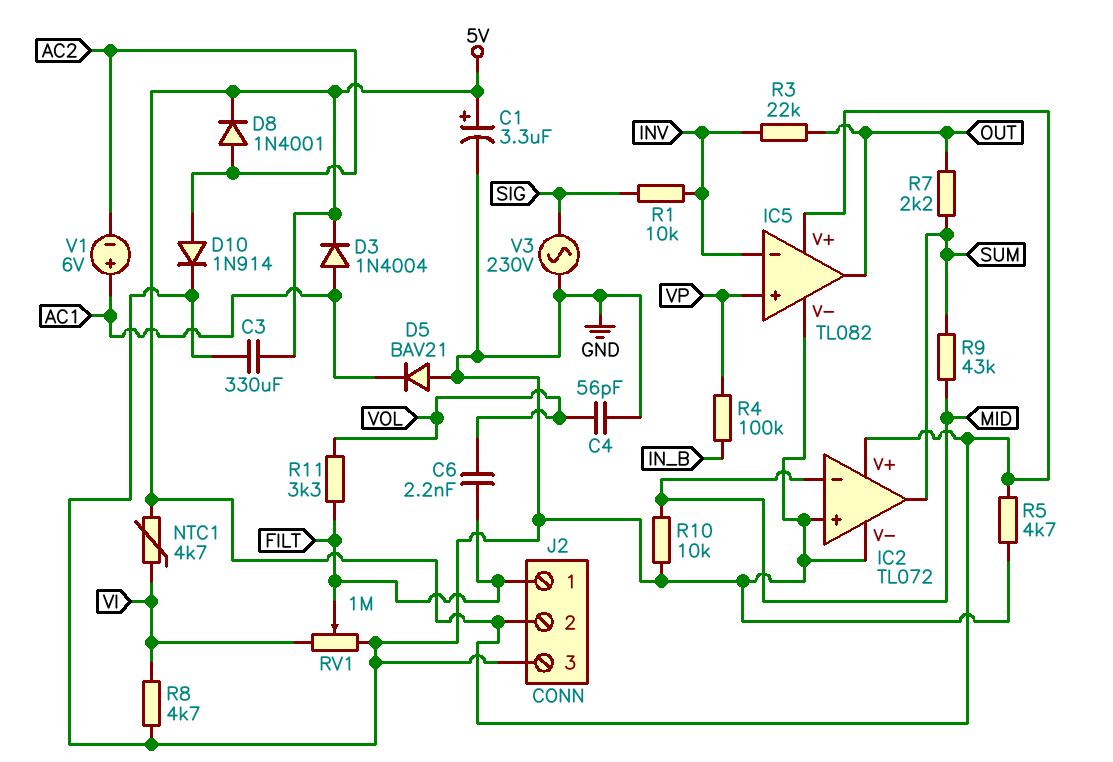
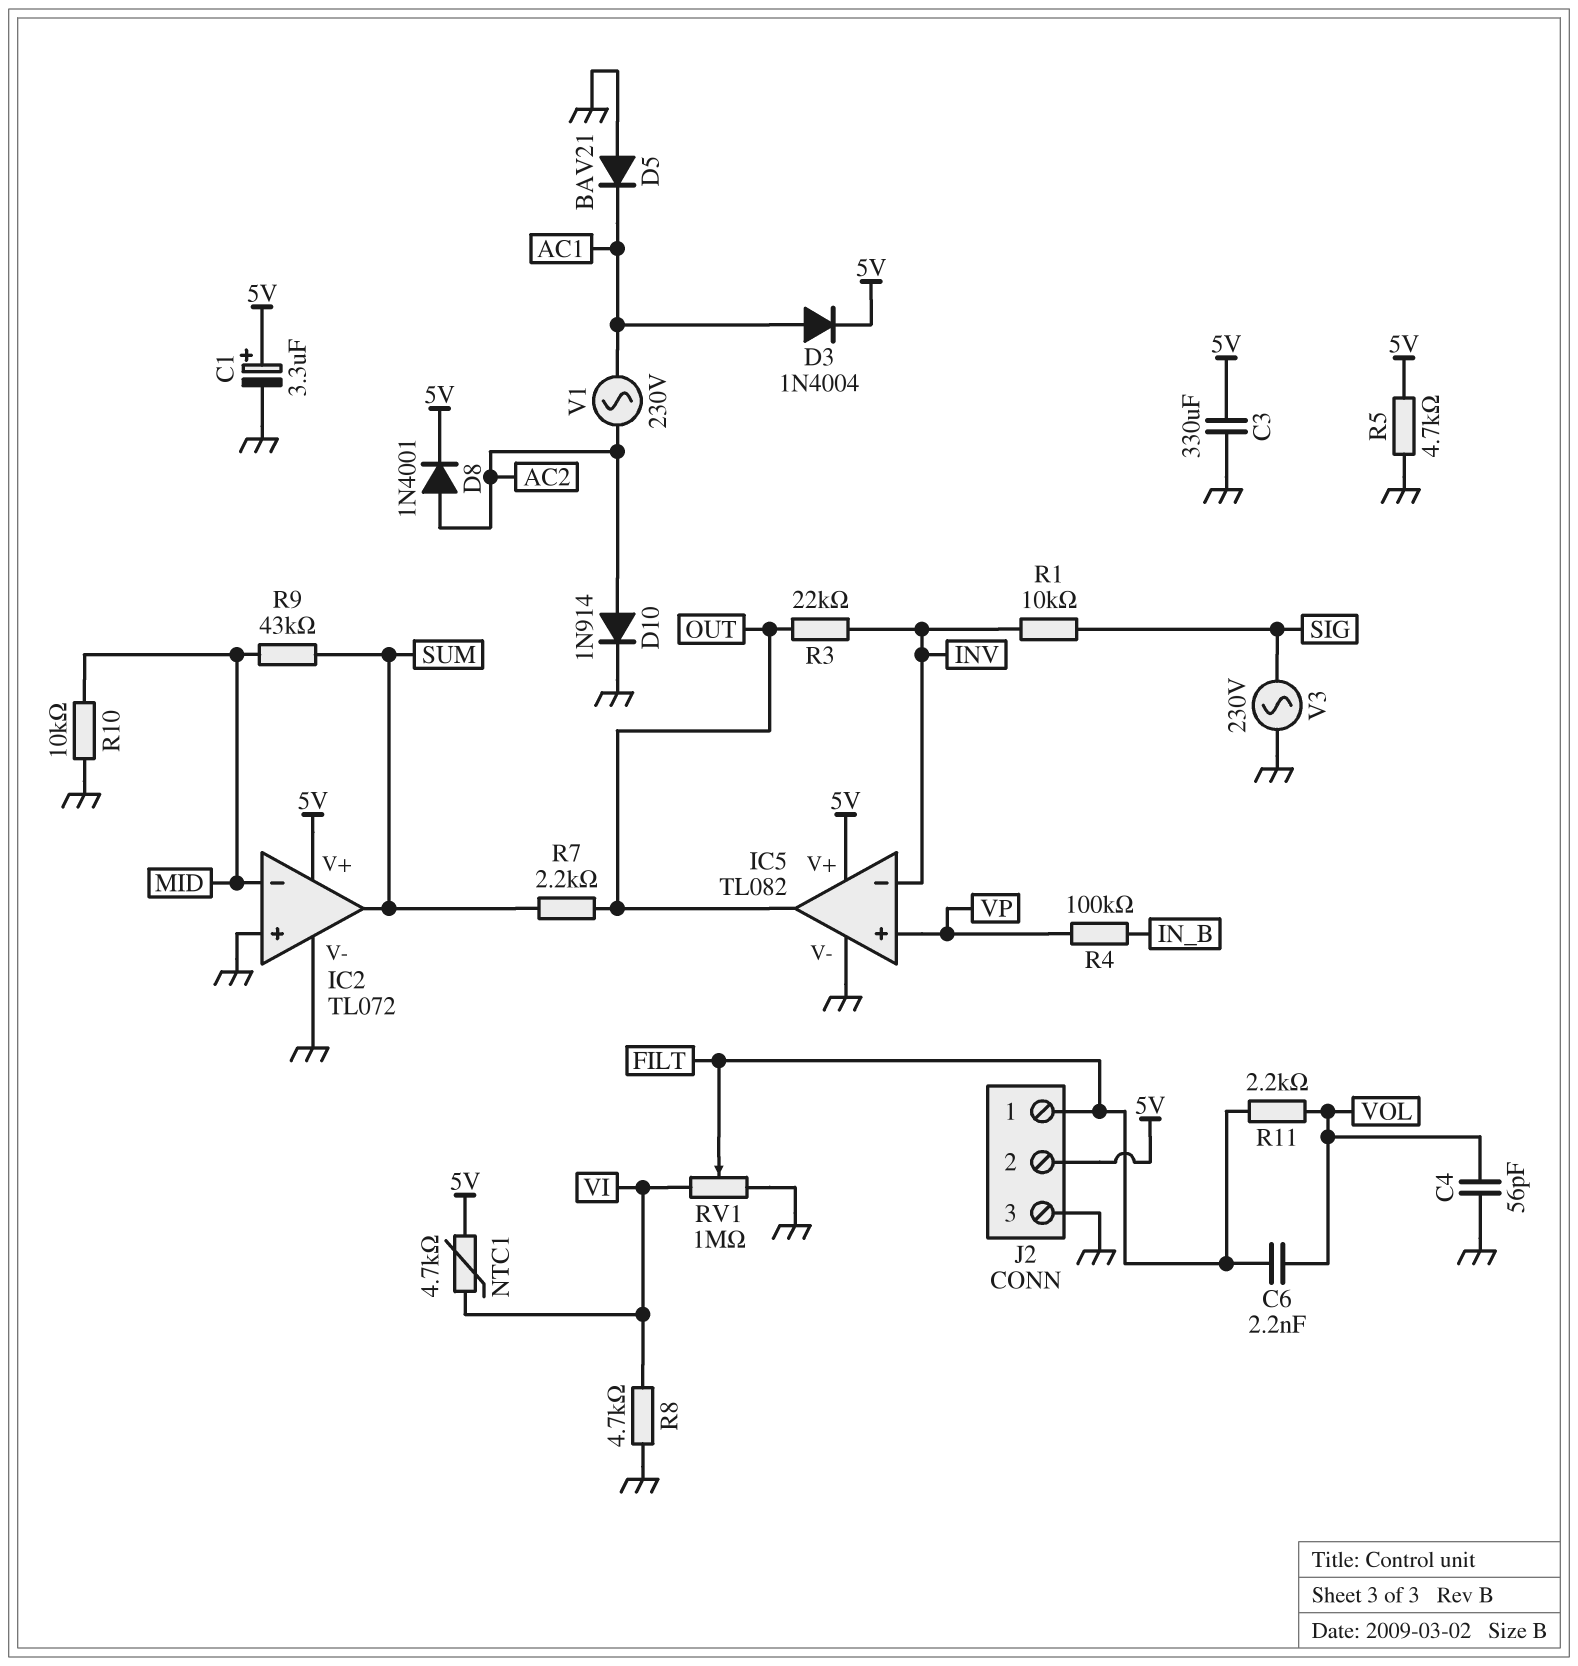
R11: 3.3k (FILT, VOL) -> 2.2k (FILT, VOL)
V1: 6V (plus AC1, minus AC2) -> AC 230V (AC1, AC2)

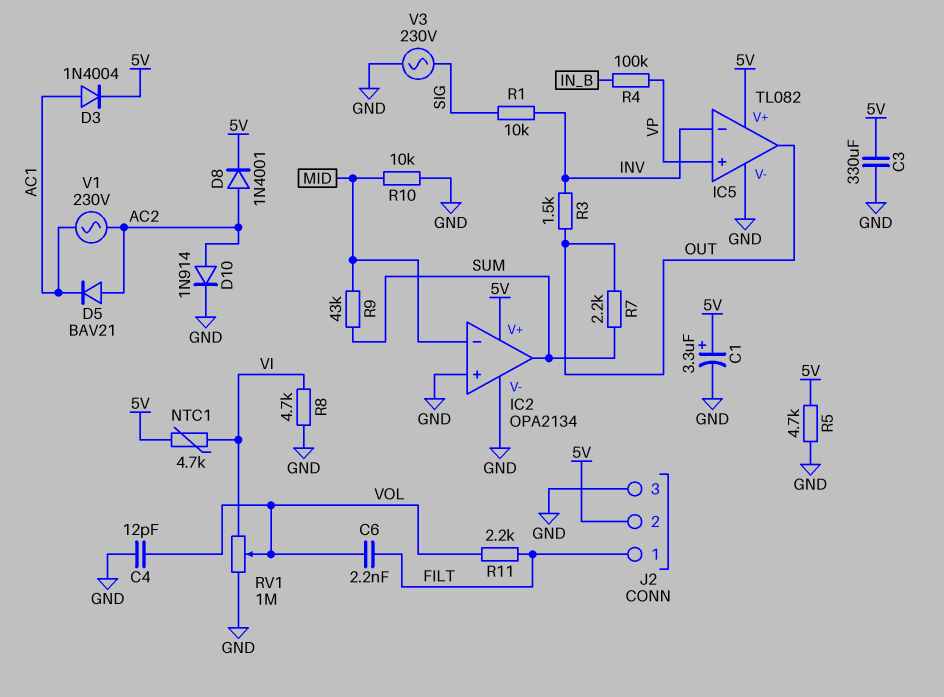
C4: 56pF (GND, VOL) -> 12pF (GND, VOL)
D5: diode BAV21 (A GND, K AC1) -> diode BAV21 (A AC2, K AC1)
IC2: TL072 -> OPA2134
R3: 22k (INV, OUT) -> 1.5k (INV, OUT)
RV1: 1M (GND, VI, wiper FILT) -> 1M (GND, VI, wiper VOL)

